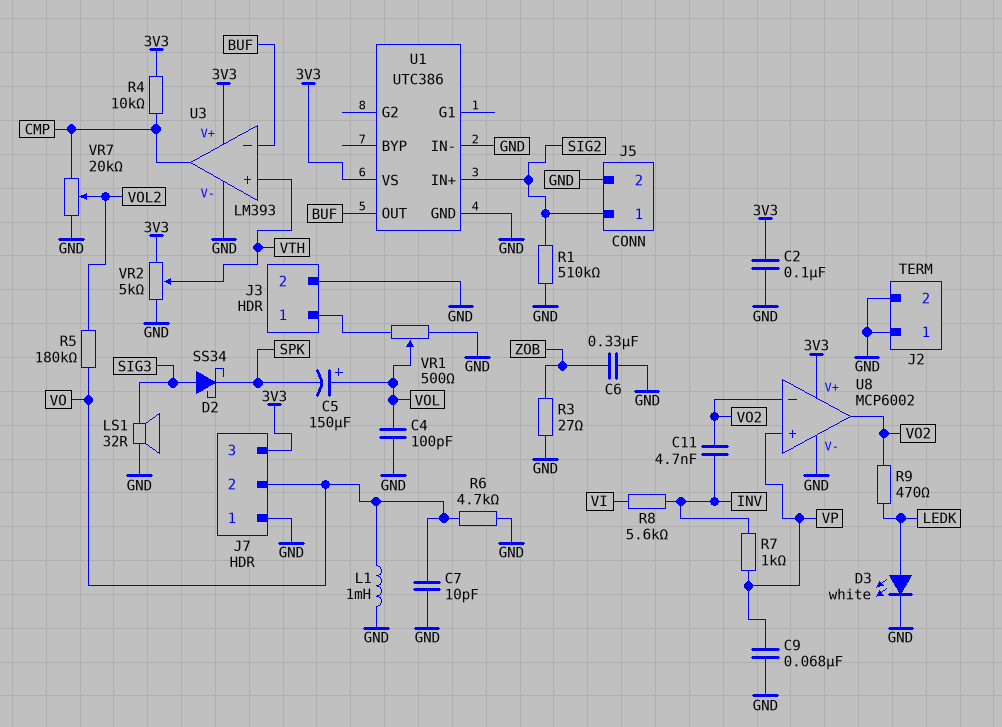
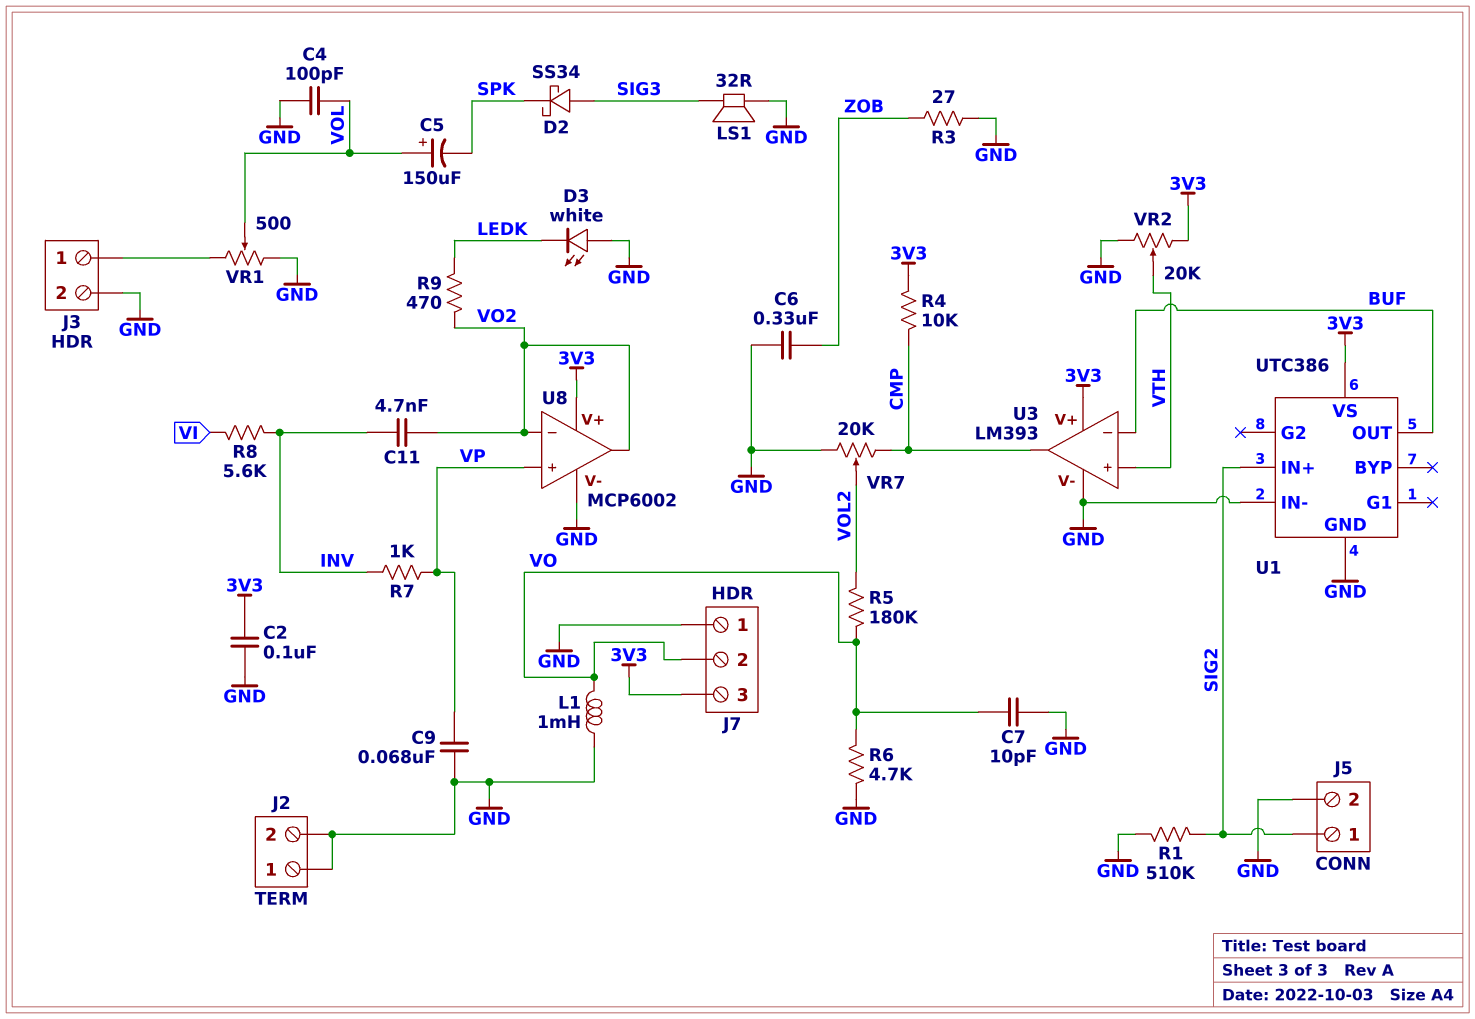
D3: LED white (A LEDK, K GND) -> LED white (A GND, K LEDK)
VR2: 5k (3V3, GND, wiper VTH) -> 20k (3V3, GND, wiper VTH)

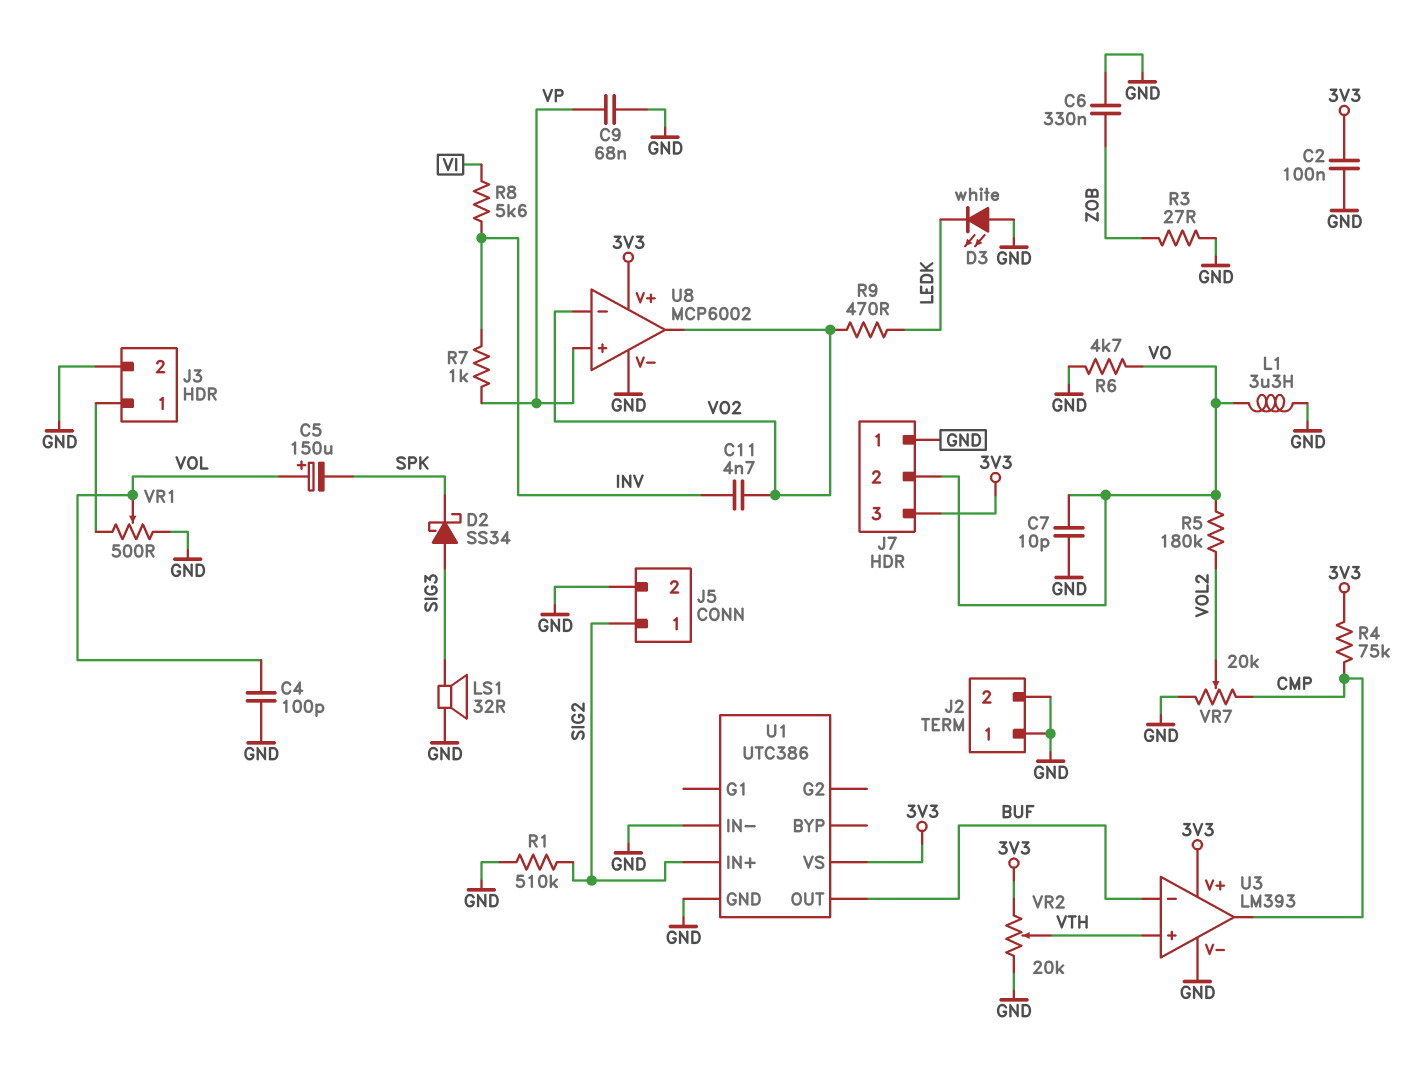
L1: 1mH (GND, VO) -> 3.3uH (GND, VO)
R4: 10k (3V3, CMP) -> 75k (3V3, CMP)

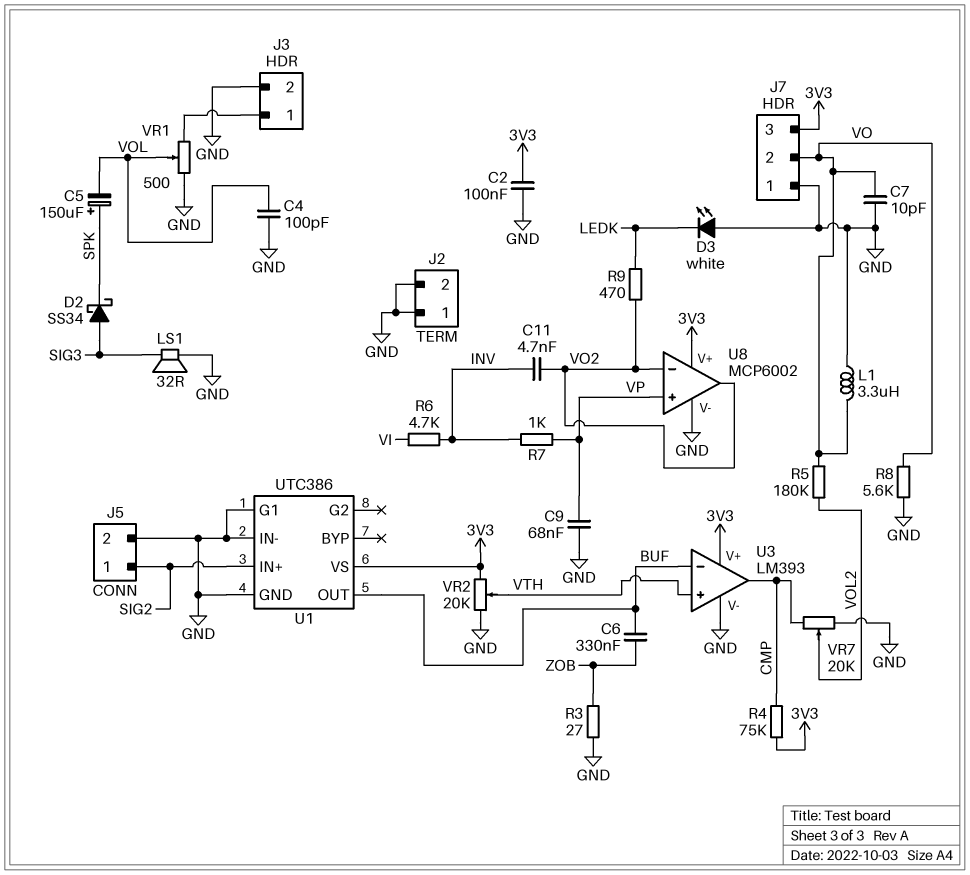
C5: 150uF (plus VOL, minus SPK) -> 150uF (plus SPK, minus VOL)
C6: 330nF (GND, ZOB) -> 330nF (BUF, ZOB)
R1: 510k (GND, SIG2) -> none
R6: 4.7k (GND, VO) -> 4.7k (INV, VI)
R8: 5.6k (INV, VI) -> 5.6k (GND, VO)
U1 pin G1: none -> GND

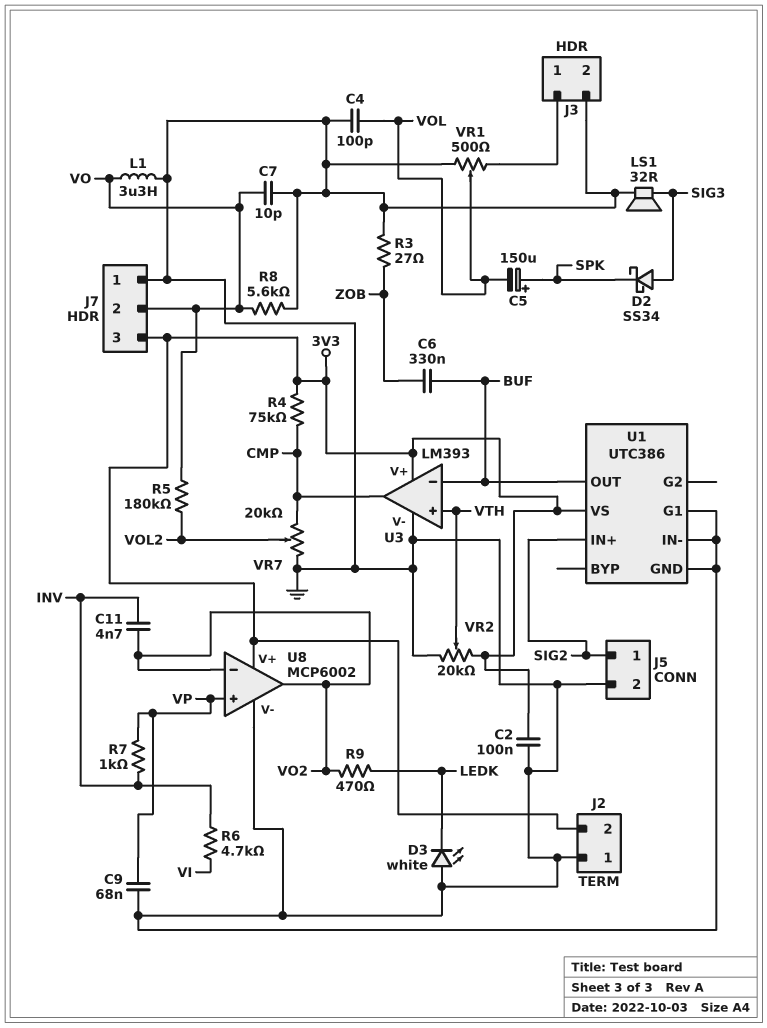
J2 pin 2: GND -> 3V3

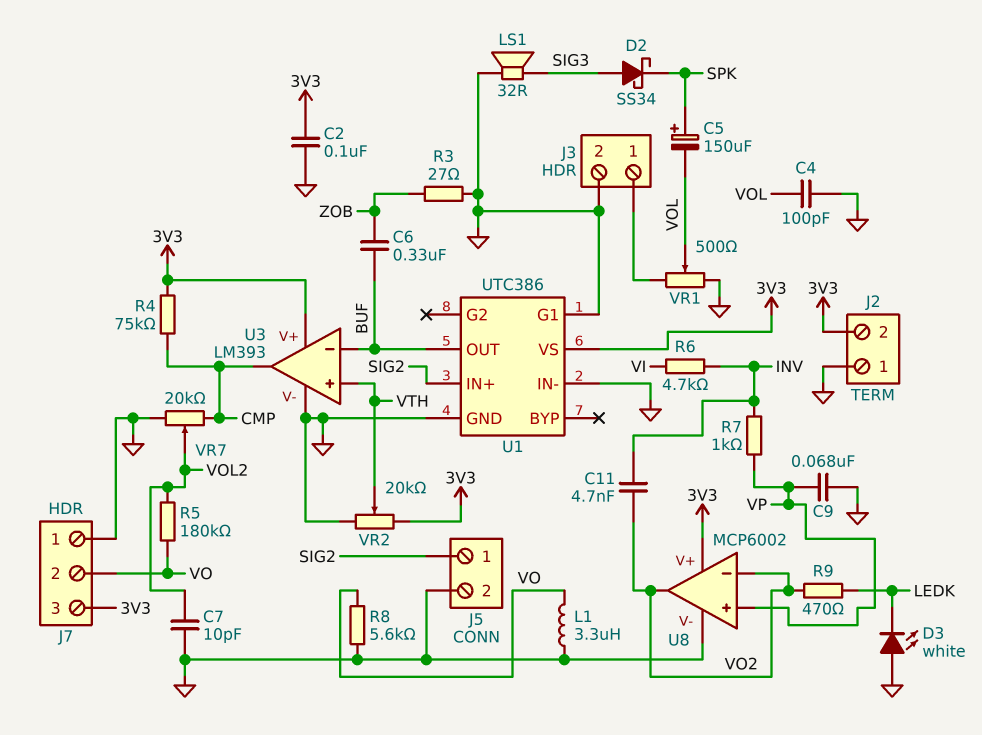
C7: 10pF (GND, VO) -> 10pF (GND, VOL2)

